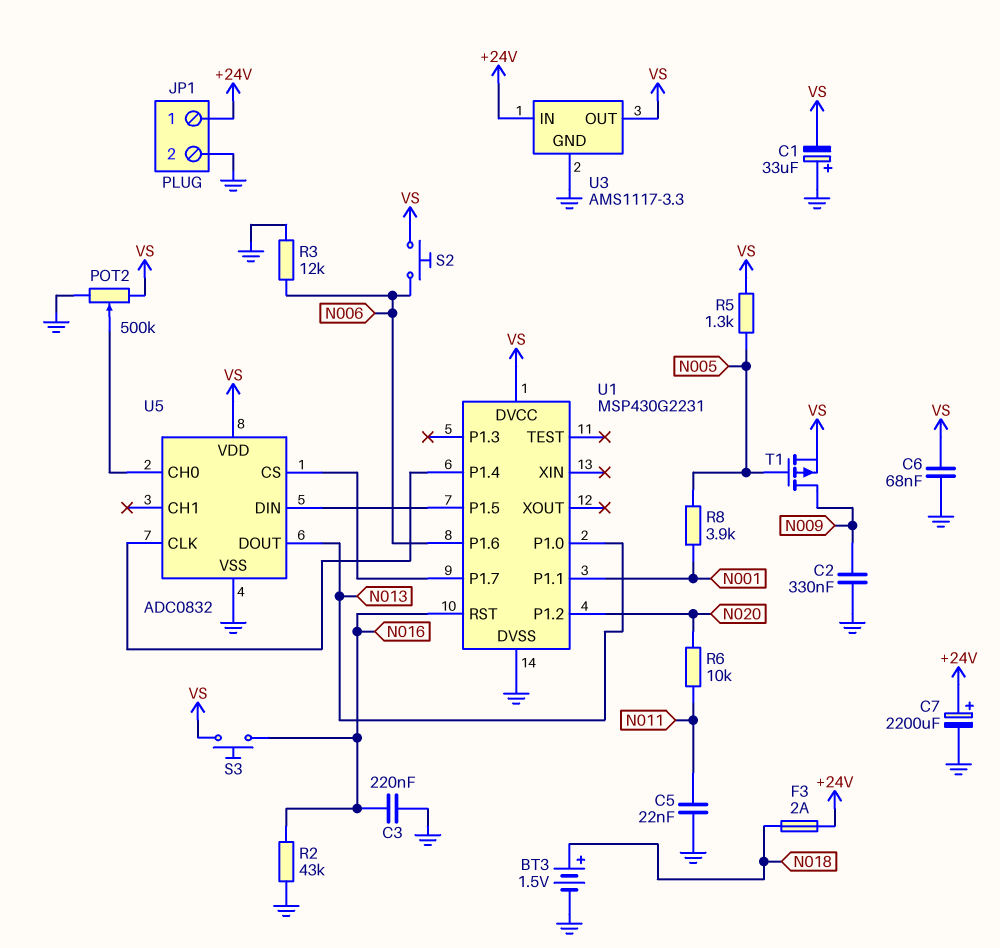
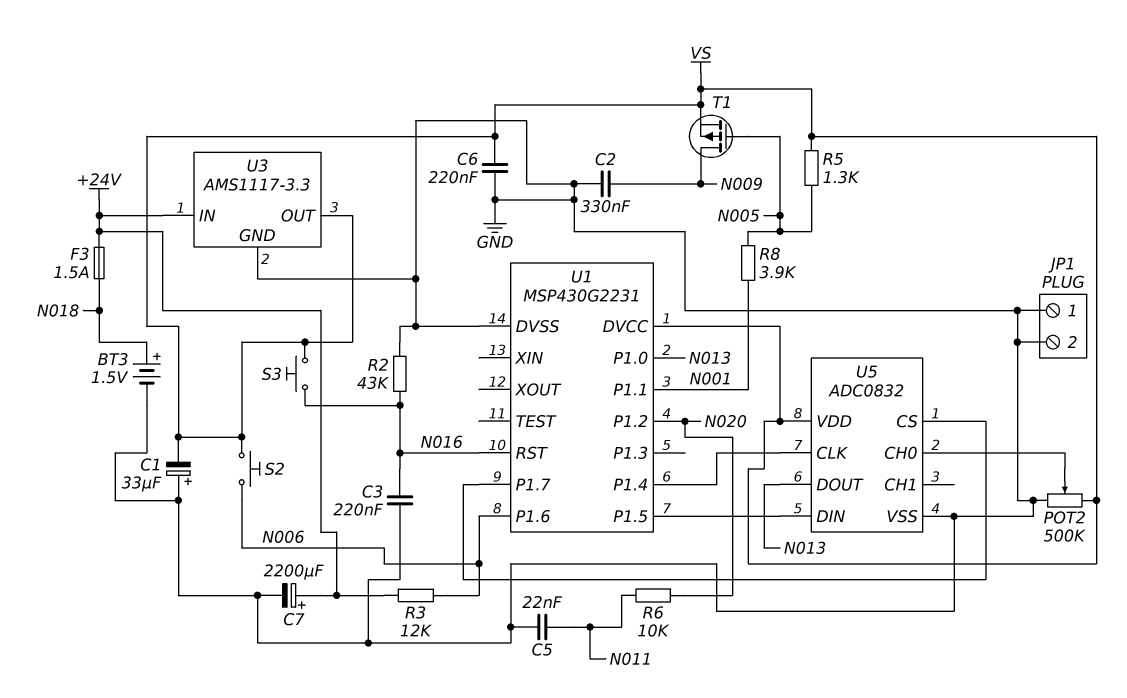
C6: 68nF (GND, VS) -> 220nF (GND, VS)
F3: 2A (+24V, N018) -> 1.5A (+24V, N018)
JP1 pin 1: +24V -> GND
R3: 12k (GND, N006) -> 12k (+24V, N006)

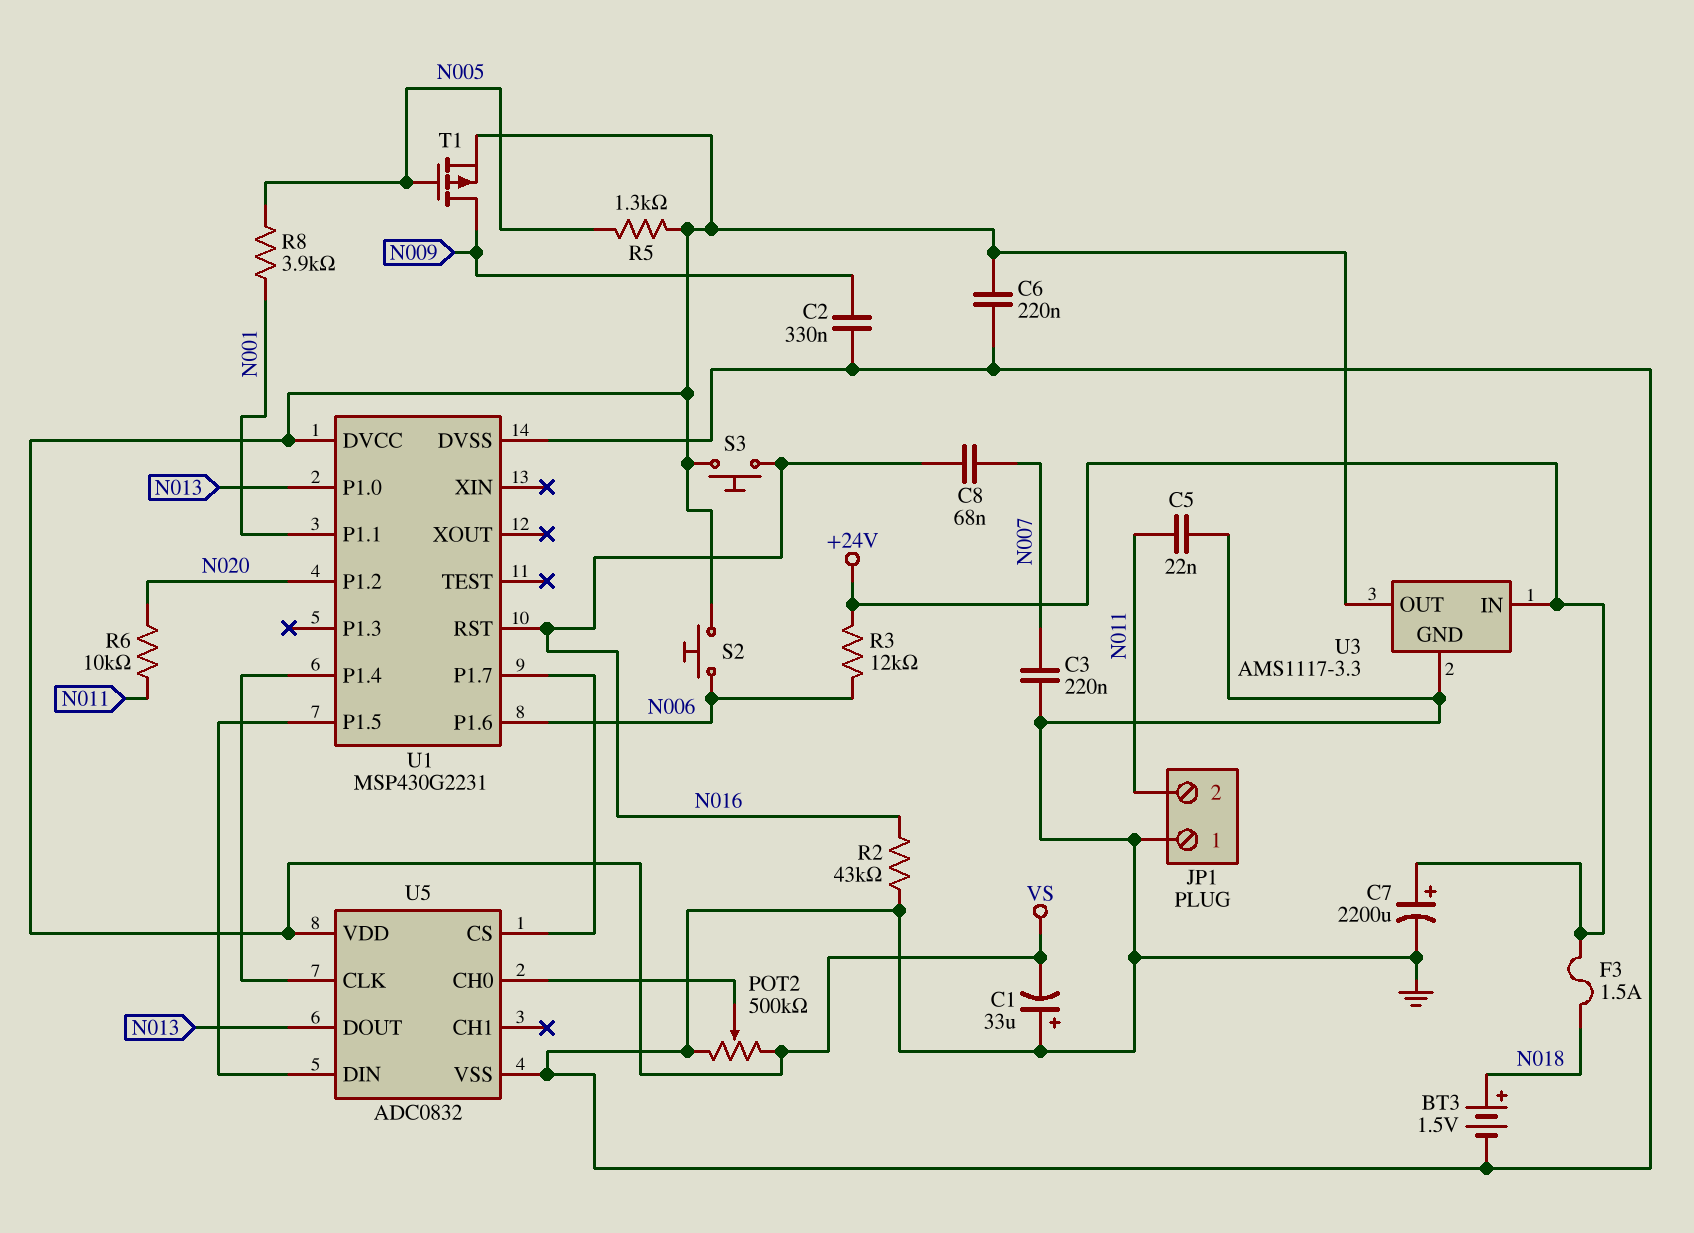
C3: 220nF (GND, N016) -> 220nF (GND, N007)
C8: none -> 68nF (N007, N016)
JP1 pin 2: GND -> N011

